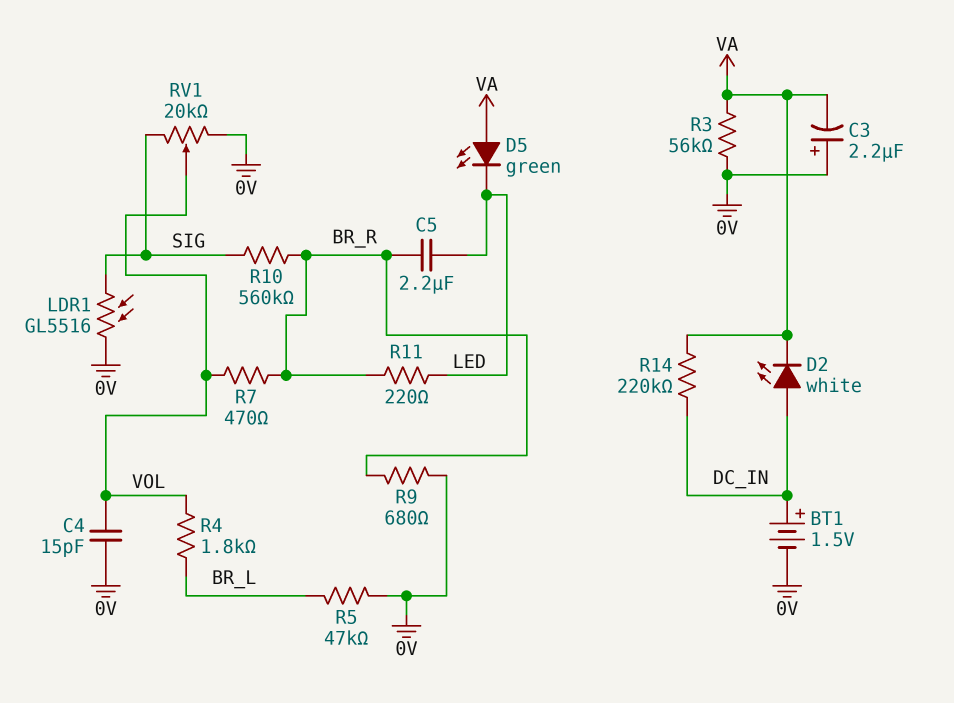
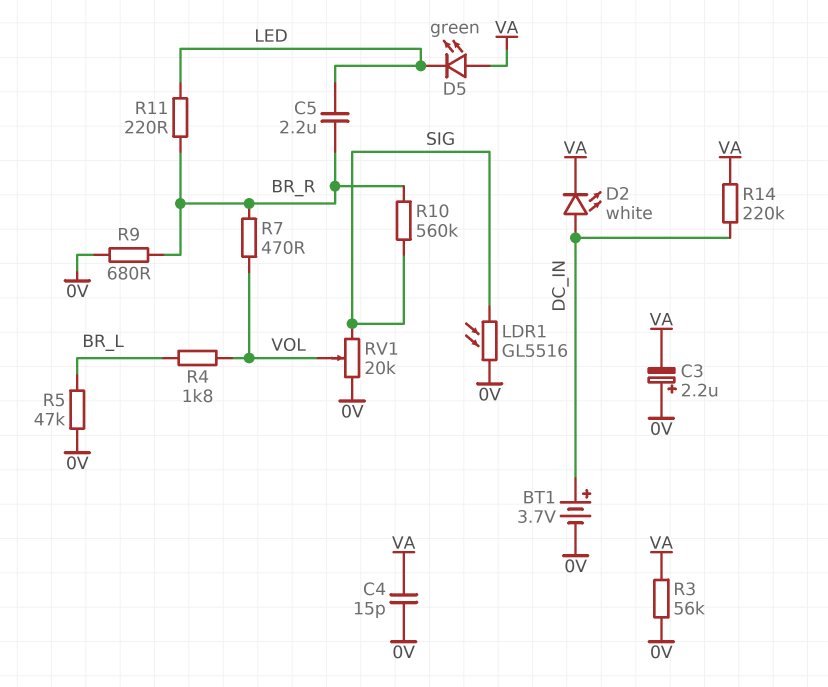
BT1: 1.5V (plus DC_IN, minus 0V) -> 3.7V (plus DC_IN, minus 0V)
C4: 15pF (0V, VOL) -> 15pF (0V, VA)

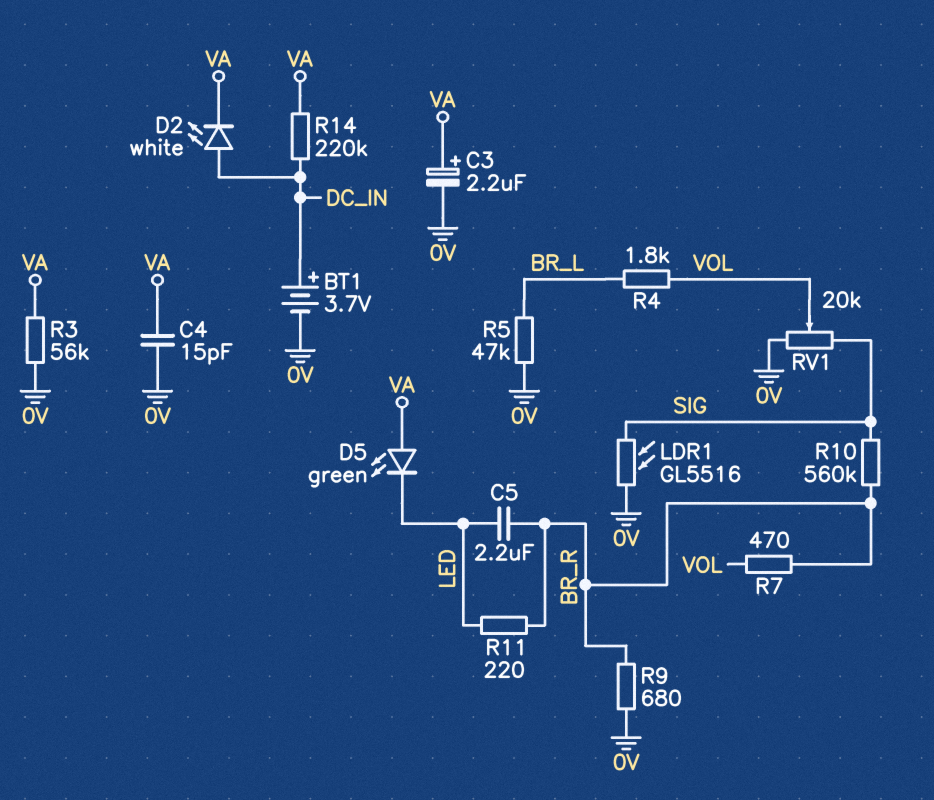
C3: 2.2uF (plus 0V, minus VA) -> 2.2uF (plus VA, minus 0V)

